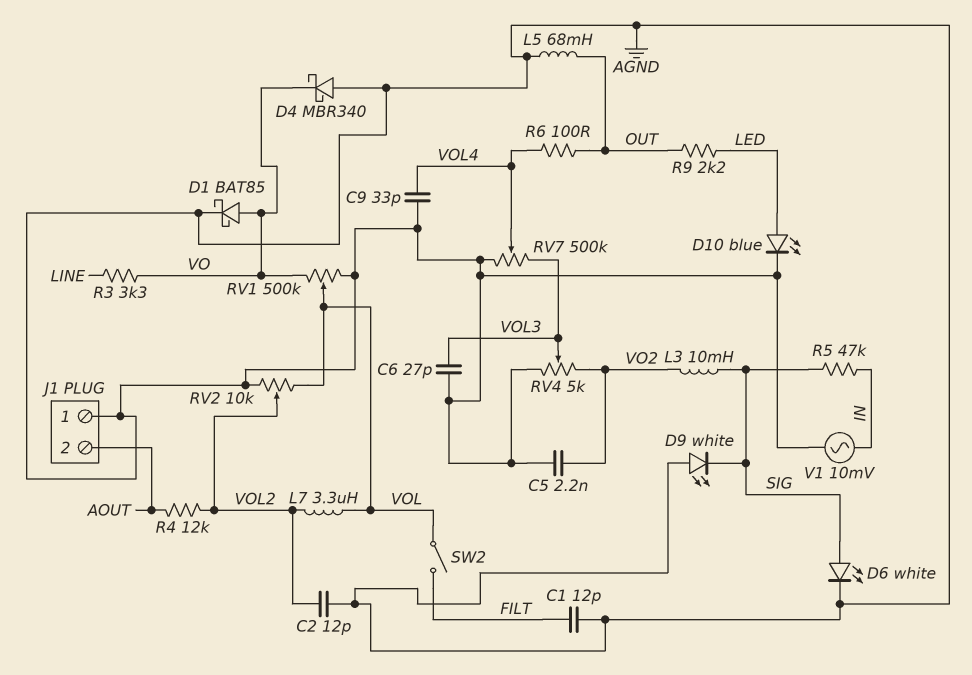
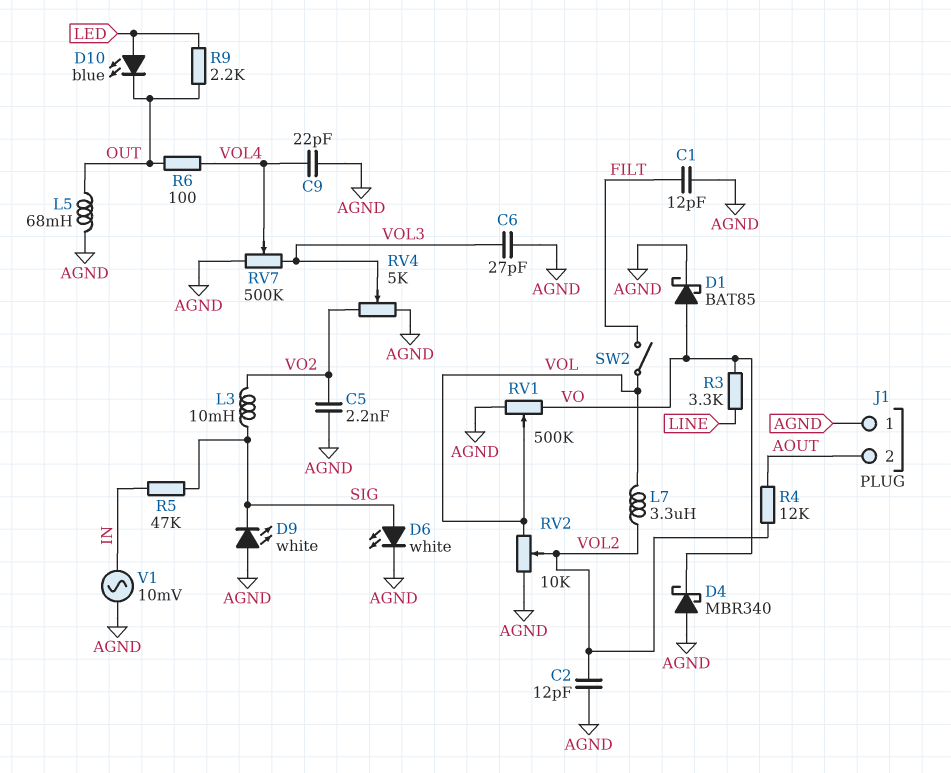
C9: 33pF (AGND, VOL4) -> 22pF (AGND, VOL4)
D10: LED blue (A LED, K AGND) -> LED blue (A LED, K OUT)

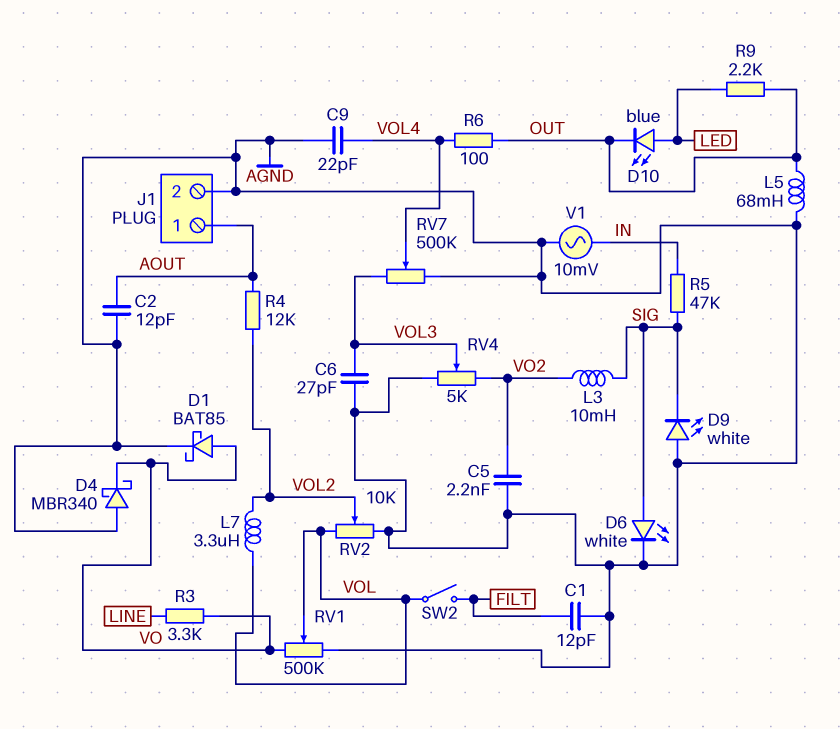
C2: 12pF (AGND, VOL2) -> 12pF (AGND, AOUT)
J1 pin 1: AGND -> AOUT
J1 pin 2: AOUT -> AGND

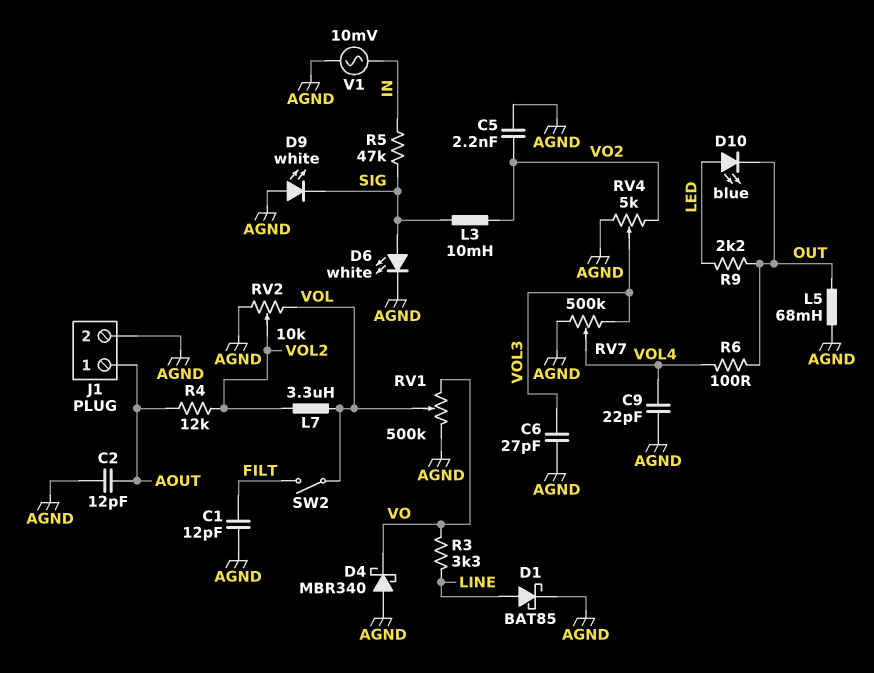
D1: schottky BAT85 (A VO, K AGND) -> schottky BAT85 (A LINE, K AGND)

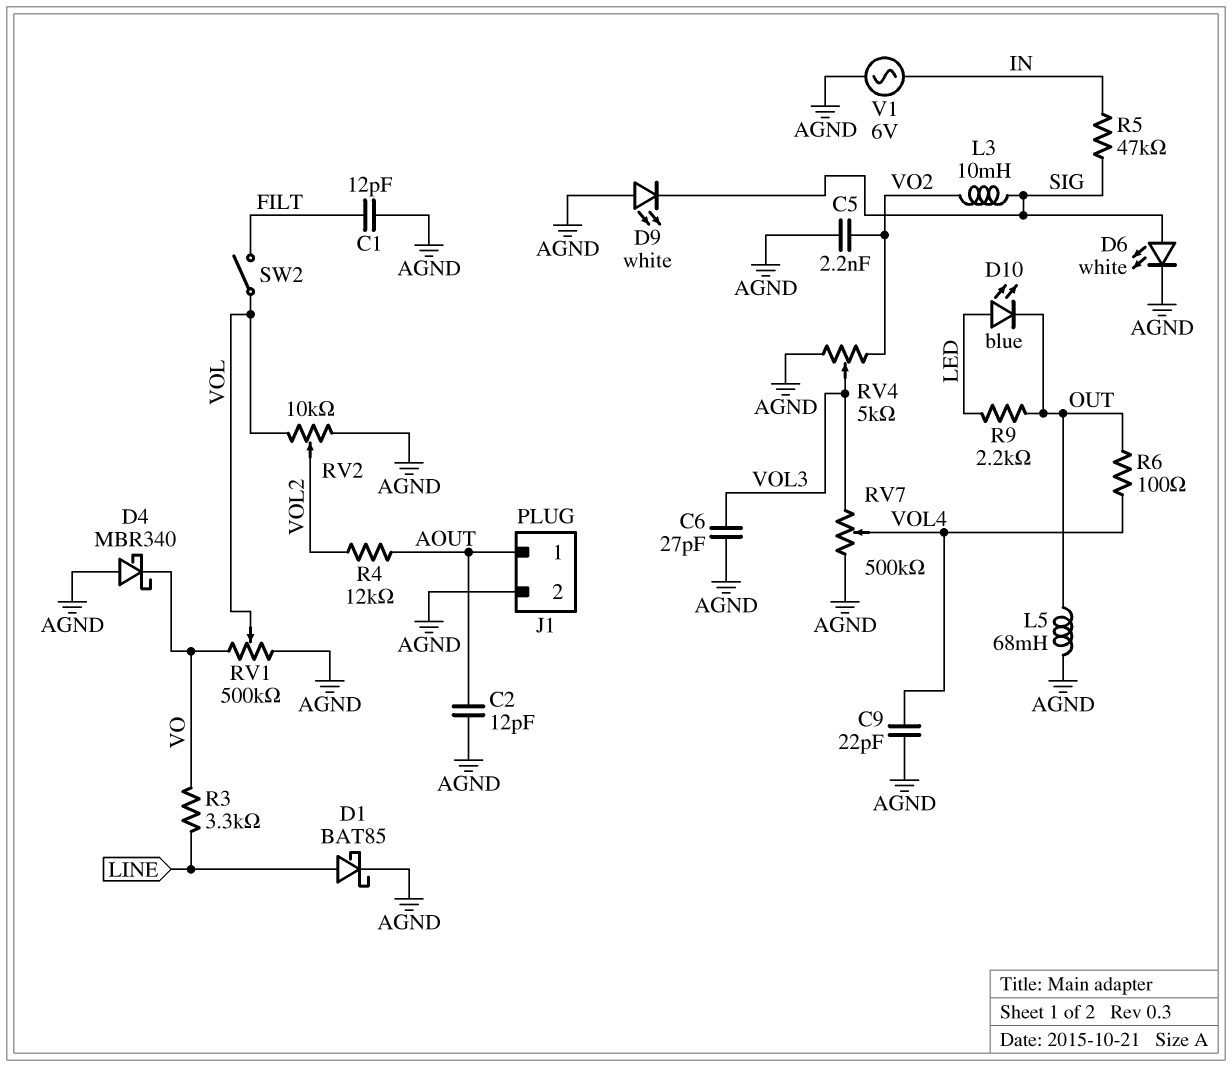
L7: 3.3uH (VOL, VOL2) -> none
V1: AC 10mV (AGND, IN) -> AC 6V (AGND, IN)

